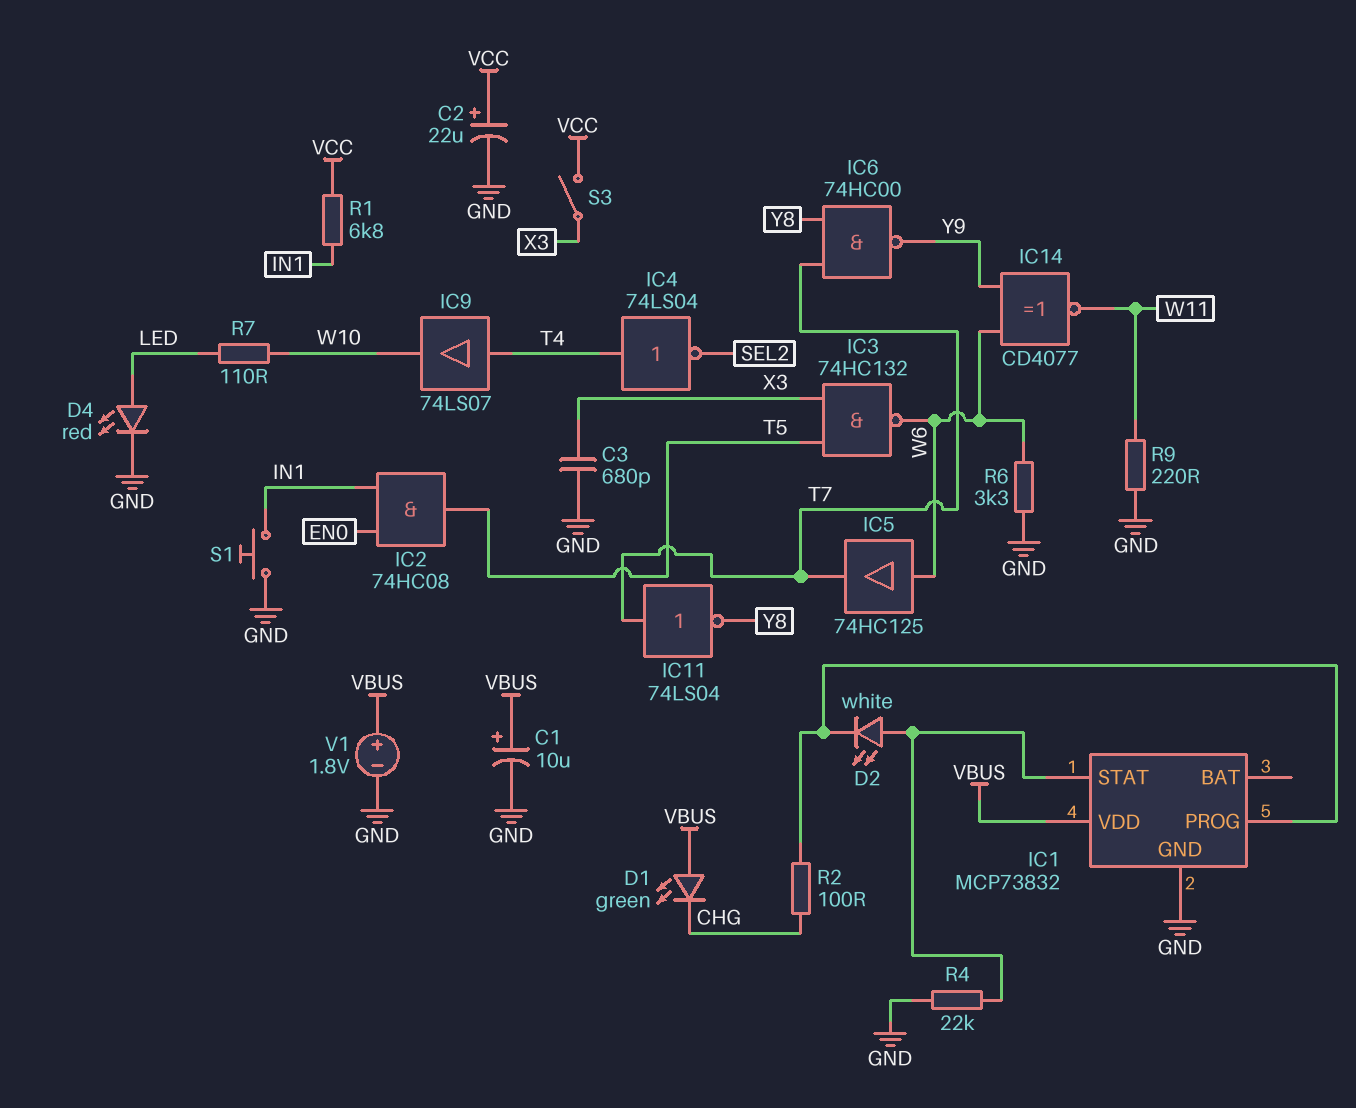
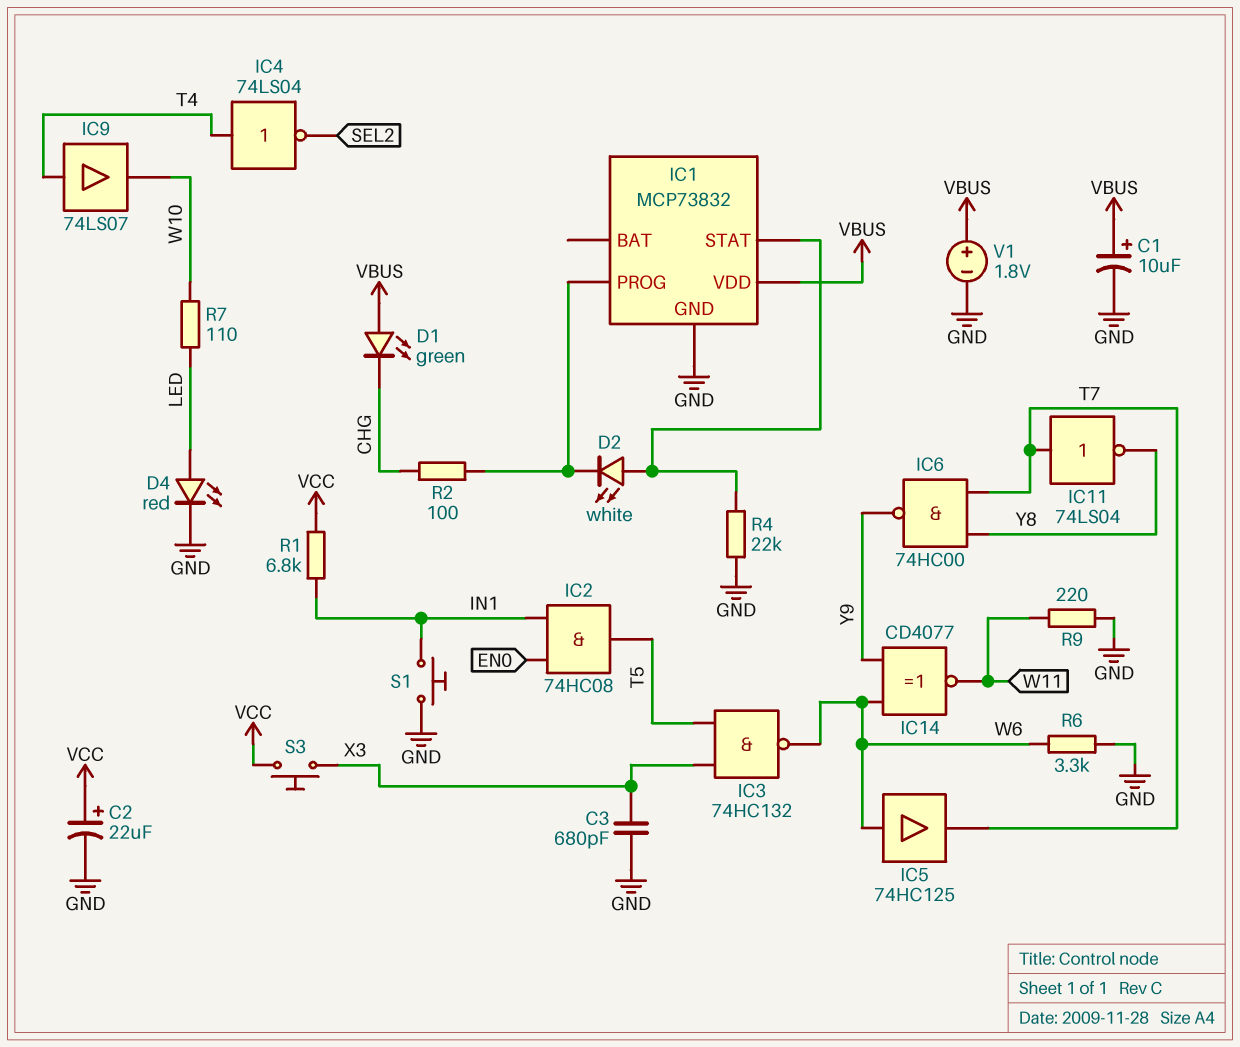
S3: switch (VCC, X3) -> button (VCC, X3)

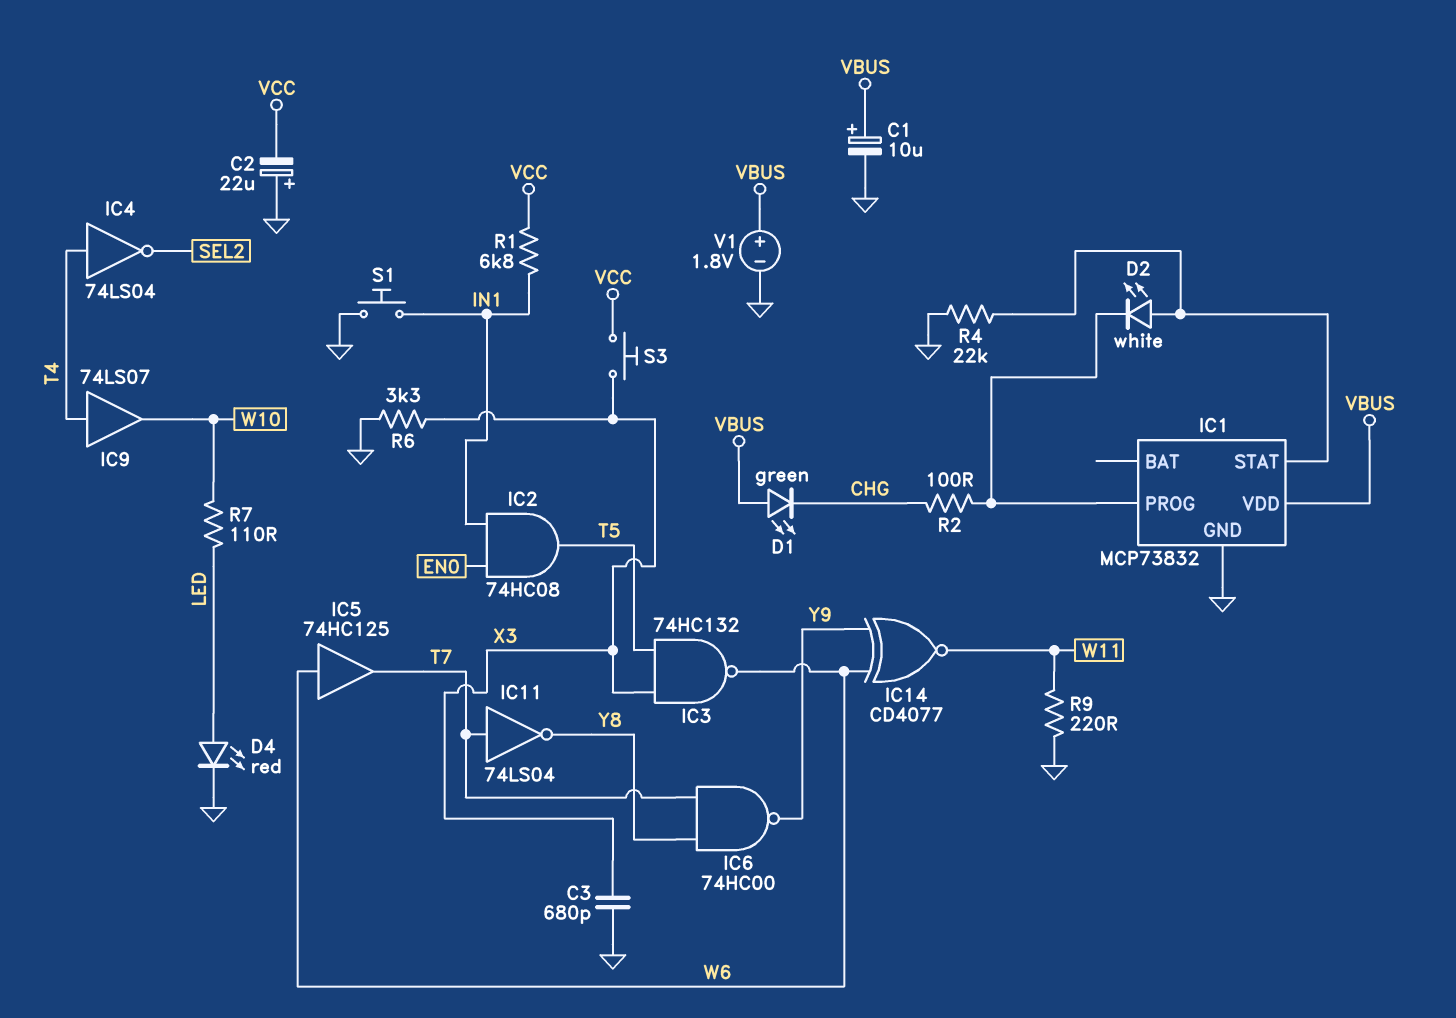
C2: 22uF (plus VCC, minus GND) -> 22uF (plus GND, minus VCC)
R6: 3.3k (GND, W6) -> 3.3k (GND, X3)

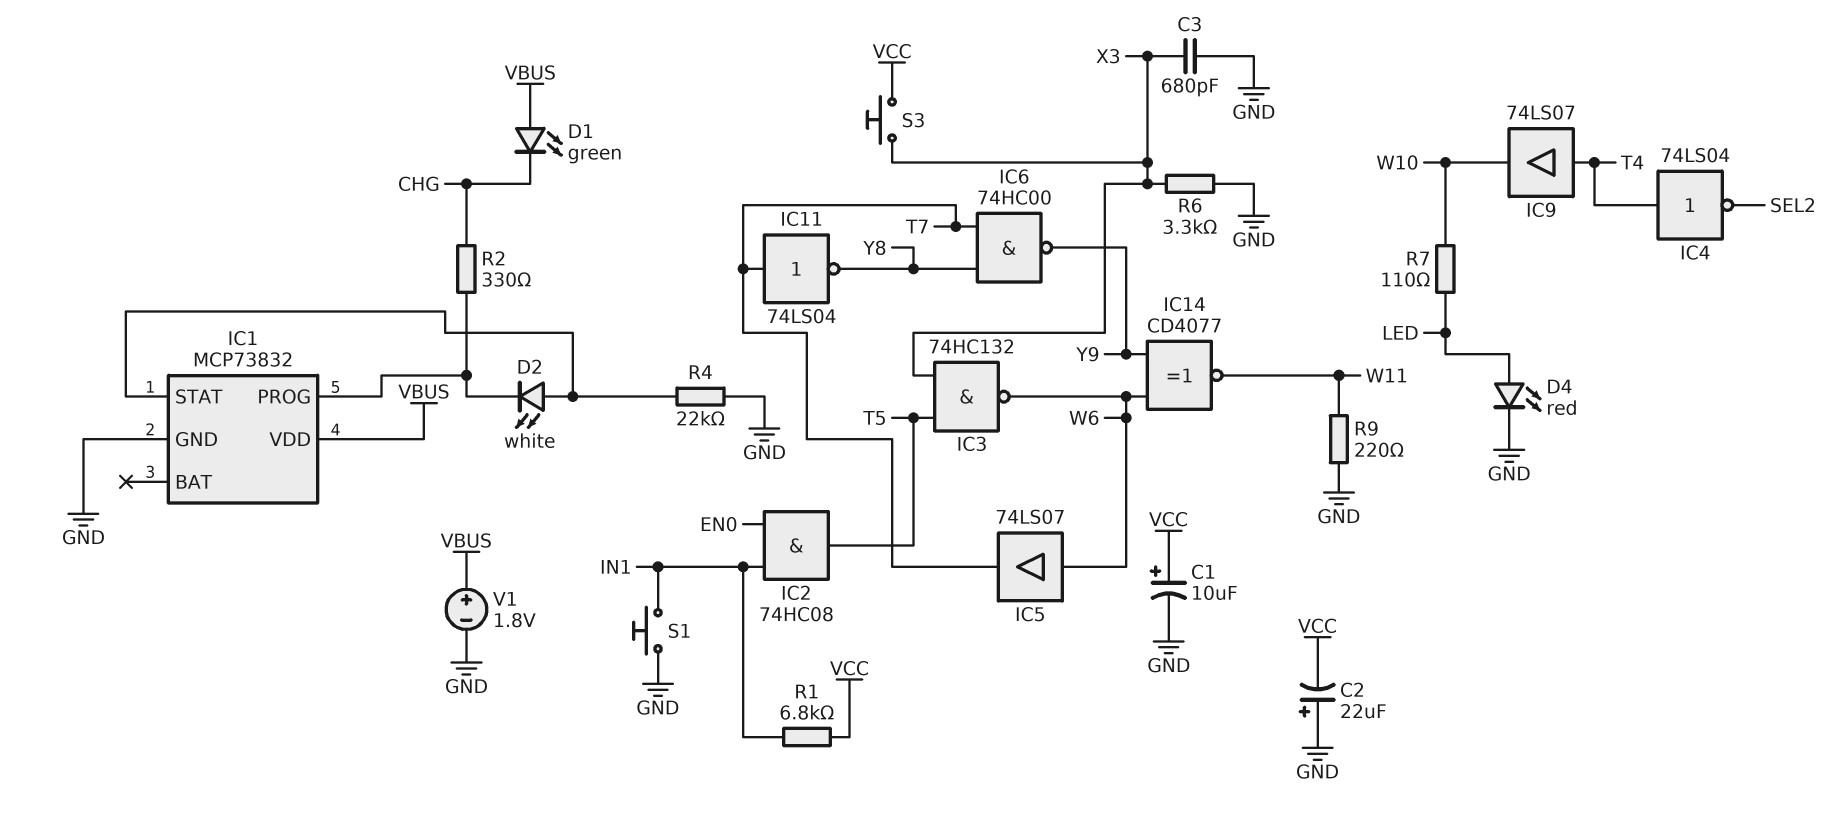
C1: 10uF (plus VBUS, minus GND) -> 10uF (plus VCC, minus GND)
IC5: buffer 74HC125 (in W6, out T7) -> buffer 74LS07 (in W6, out T7)
R2: 100 (CHG, IC1/PROG) -> 330 (CHG, IC1/PROG)

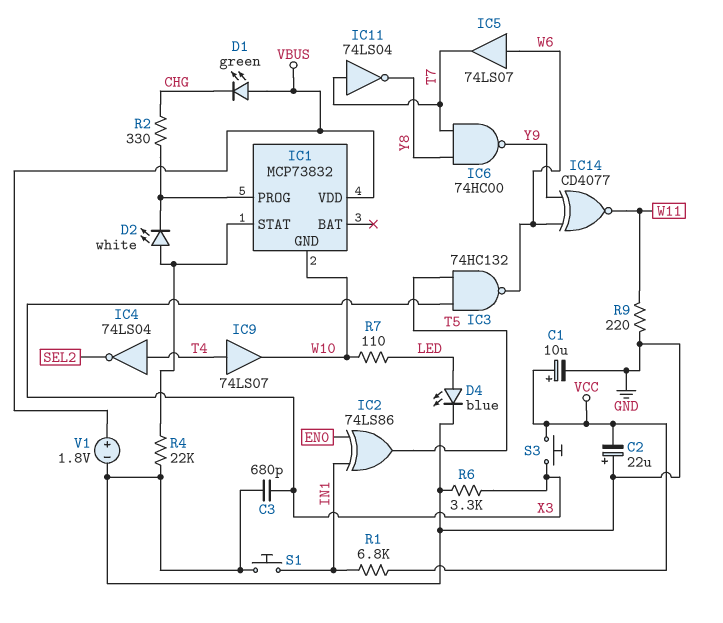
D4: LED red (A LED, K GND) -> LED blue (A LED, K GND)
IC1 pin GND: GND -> W10
IC2: AND 74HC08 (in EN0, in IN1, out T5) -> XOR 74LS86 (in EN0, in IN1, out T5)

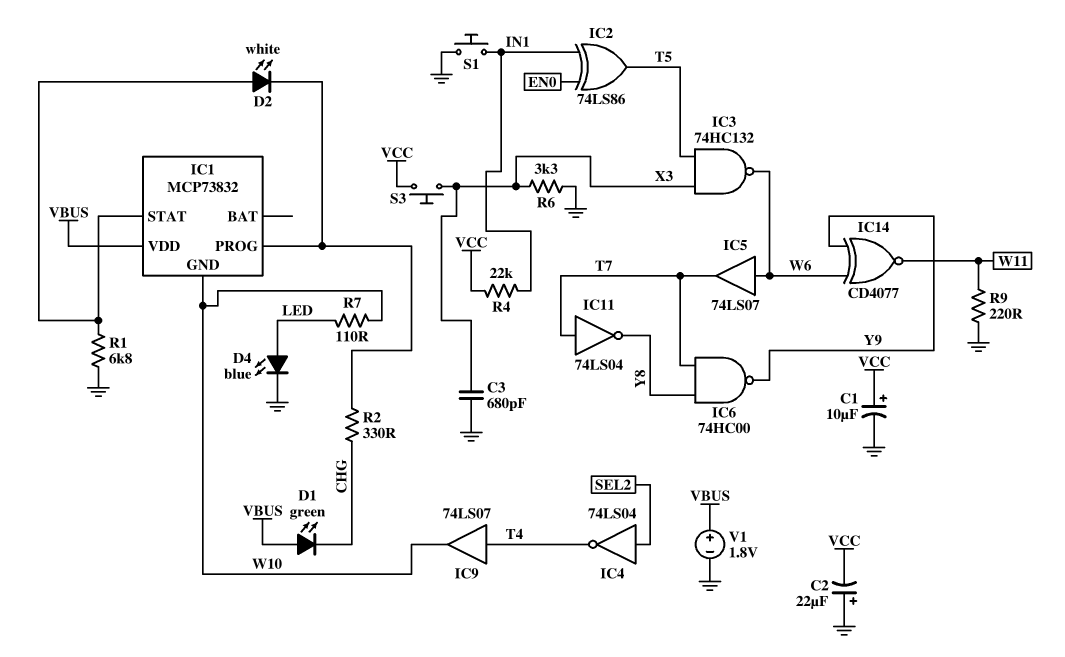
IC4: NOT 74LS04 (in T4, out SEL2) -> NOT 74LS04 (in SEL2, out T4)
R1: 6.8k (IN1, VCC) -> 6.8k (GND, IC1/STAT)
R4: 22k (GND, IC1/STAT) -> 22k (IN1, VCC)

